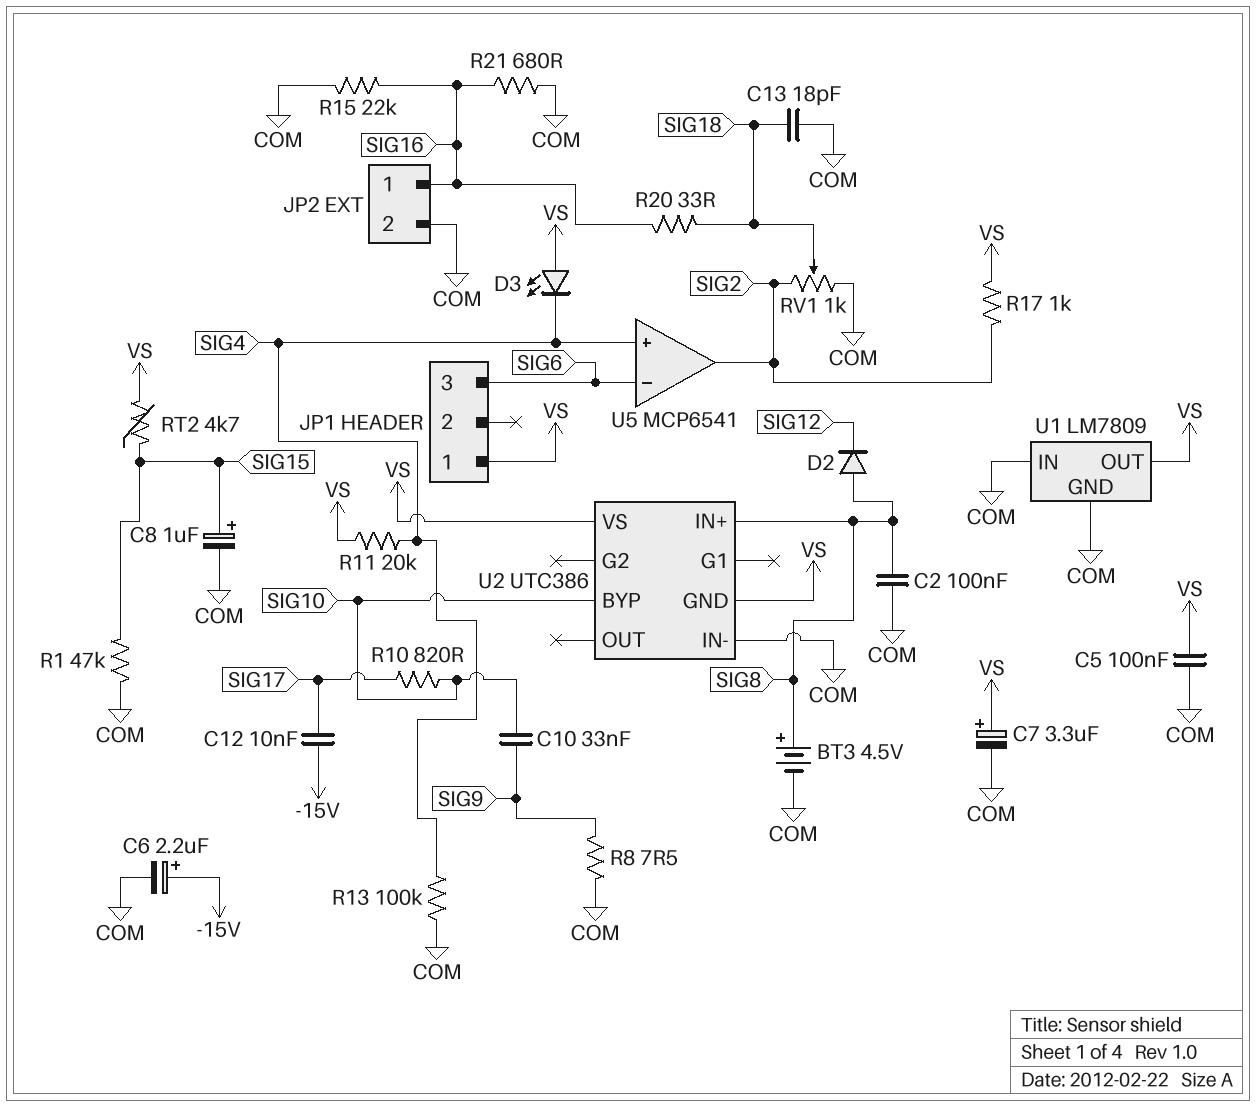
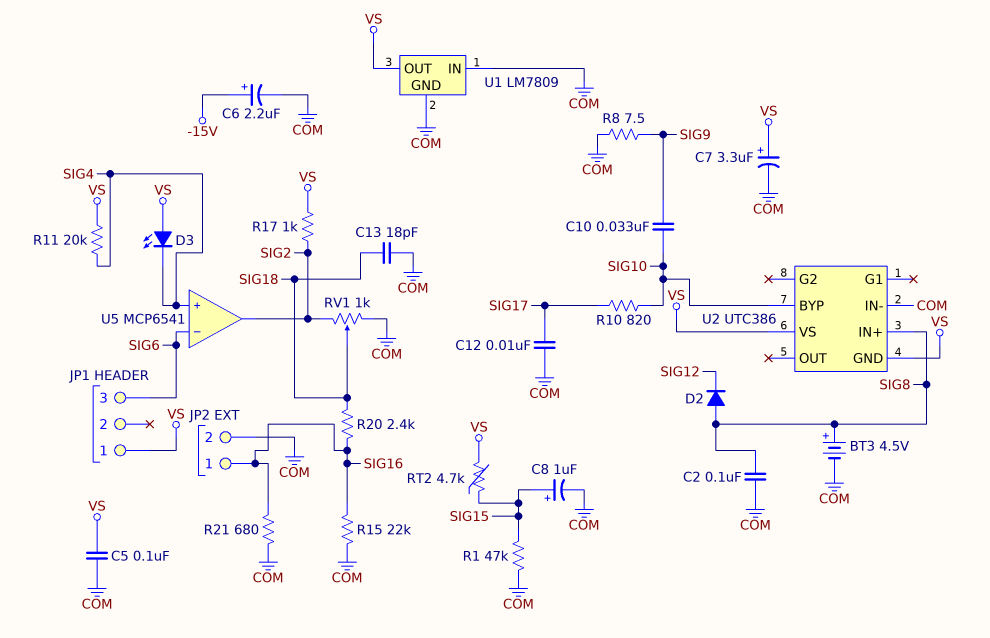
C12: 10nF (-15V, SIG17) -> 10nF (COM, SIG17)
R13: 100k (COM, SIG4) -> none
R20: 33 (SIG16, SIG18) -> 2.4k (SIG16, SIG18)

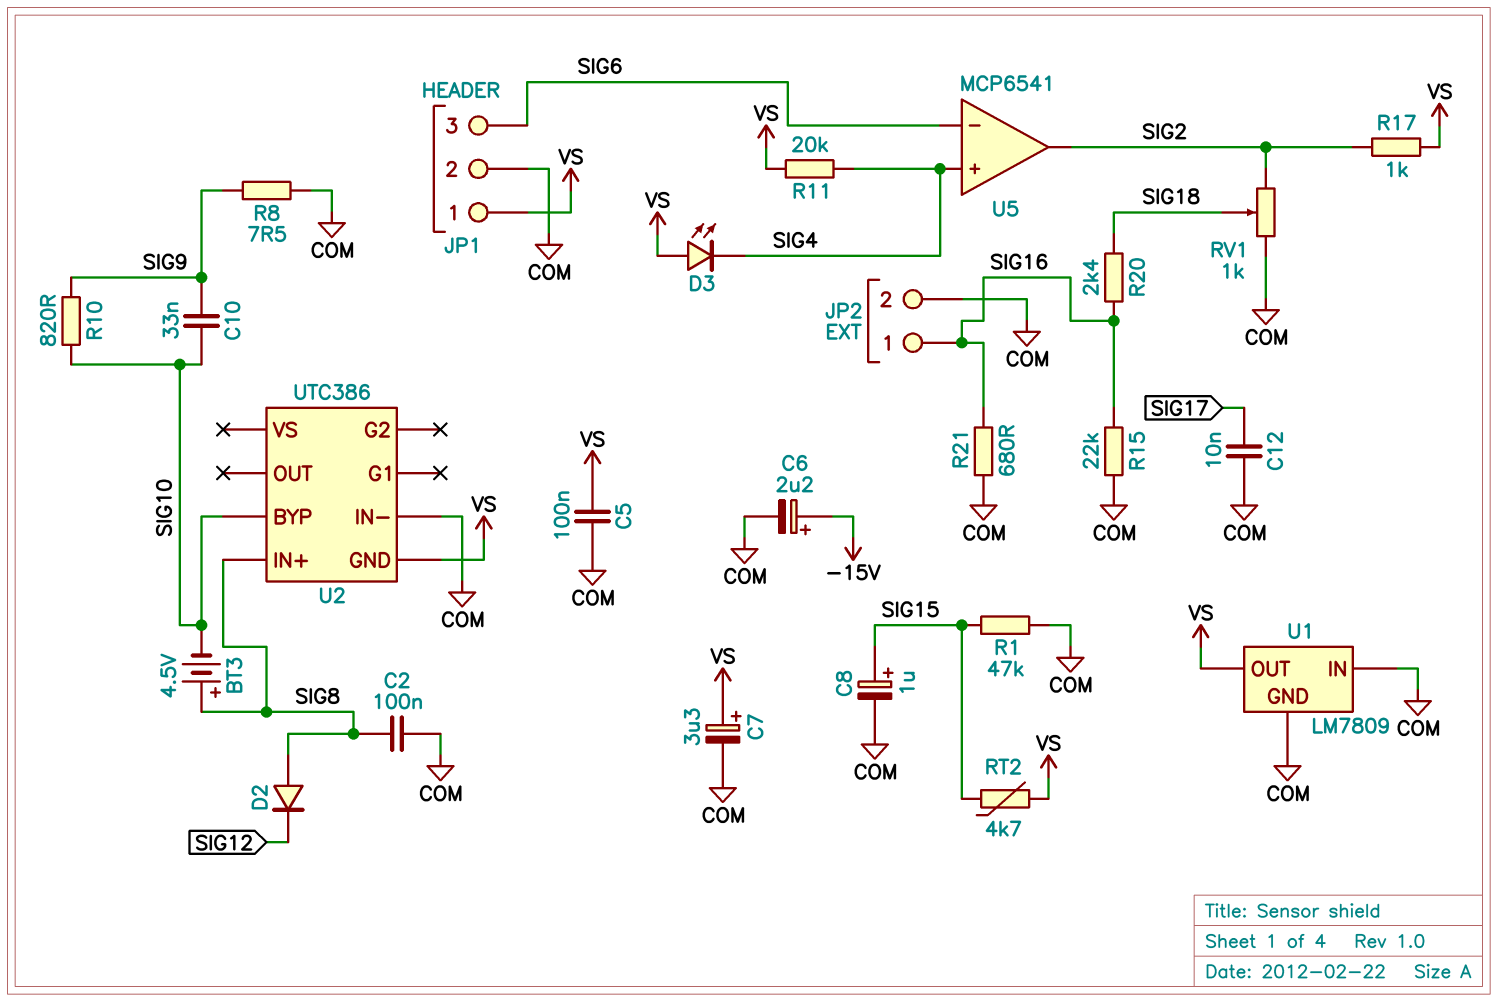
BT3: 4.5V (plus SIG8, minus COM) -> 4.5V (plus SIG8, minus SIG10)
C13: 18pF (COM, SIG18) -> none
JP1 pin 2: none -> COM
R10: 820 (SIG10, SIG17) -> 820 (SIG9, SIG10)
U2 pin VS: VS -> none

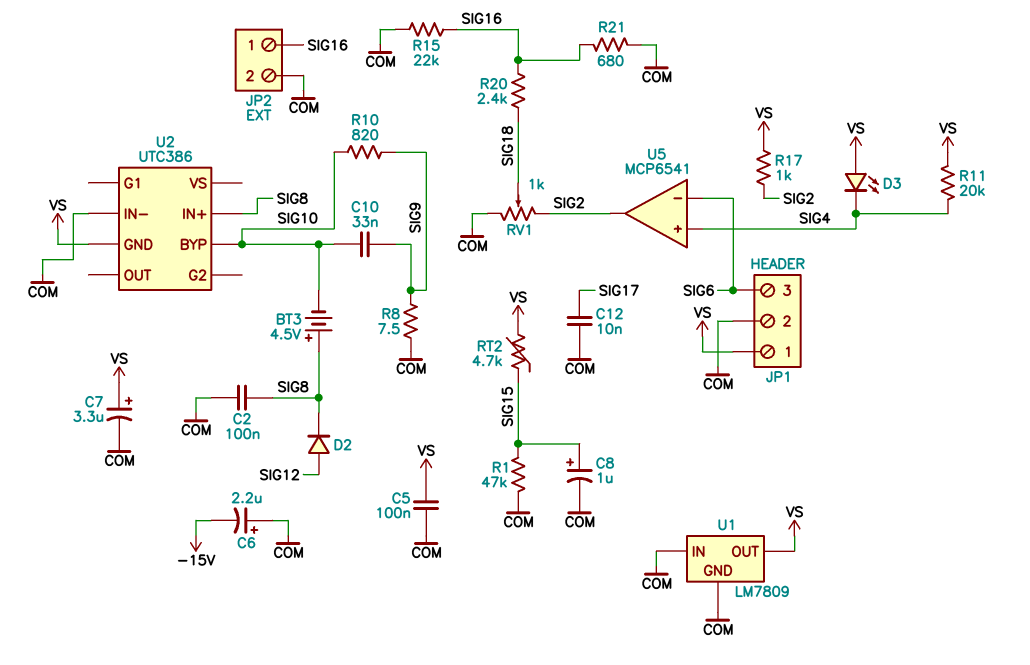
C6: 2.2uF (plus -15V, minus COM) -> 2.2uF (plus COM, minus -15V)
D2: diode (A SIG8, K SIG12) -> diode (A SIG12, K SIG8)

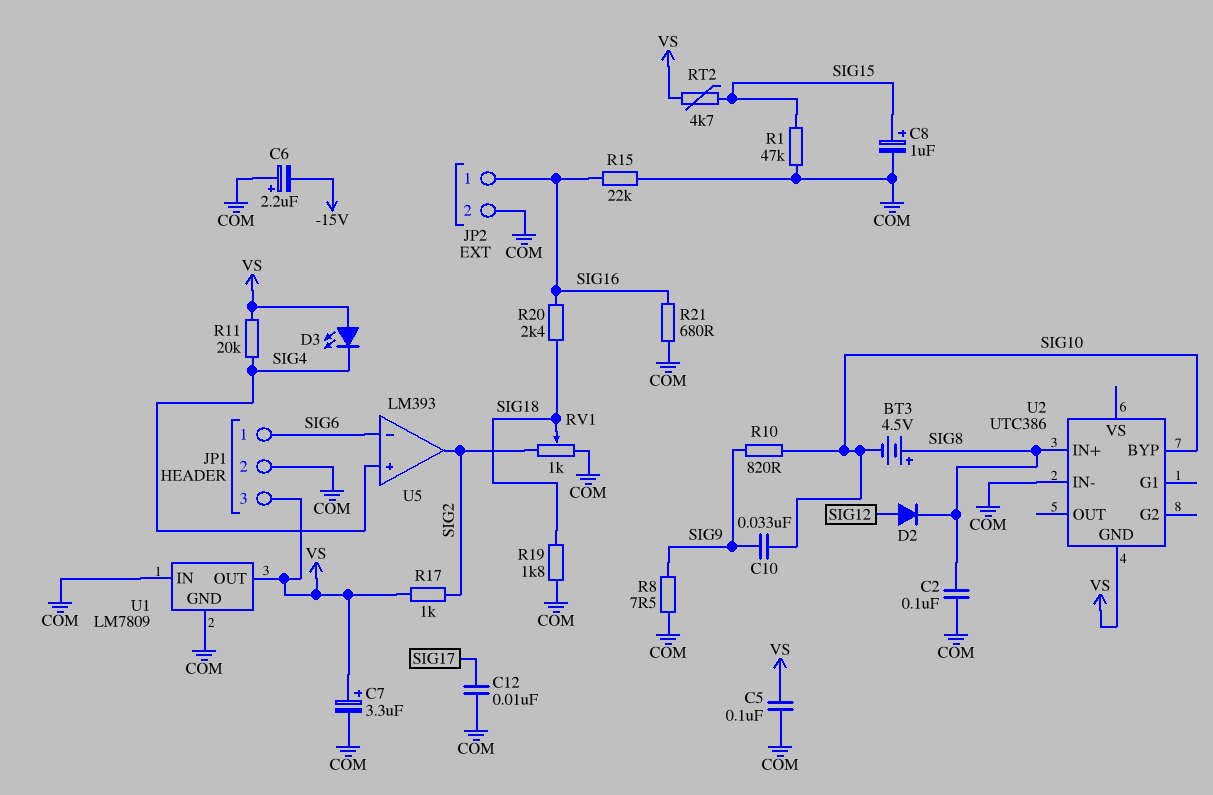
JP1 pin 1: VS -> SIG6
JP1 pin 3: SIG6 -> VS
R19: none -> 1.8k (COM, SIG18)
U5: MCP6541 -> LM393

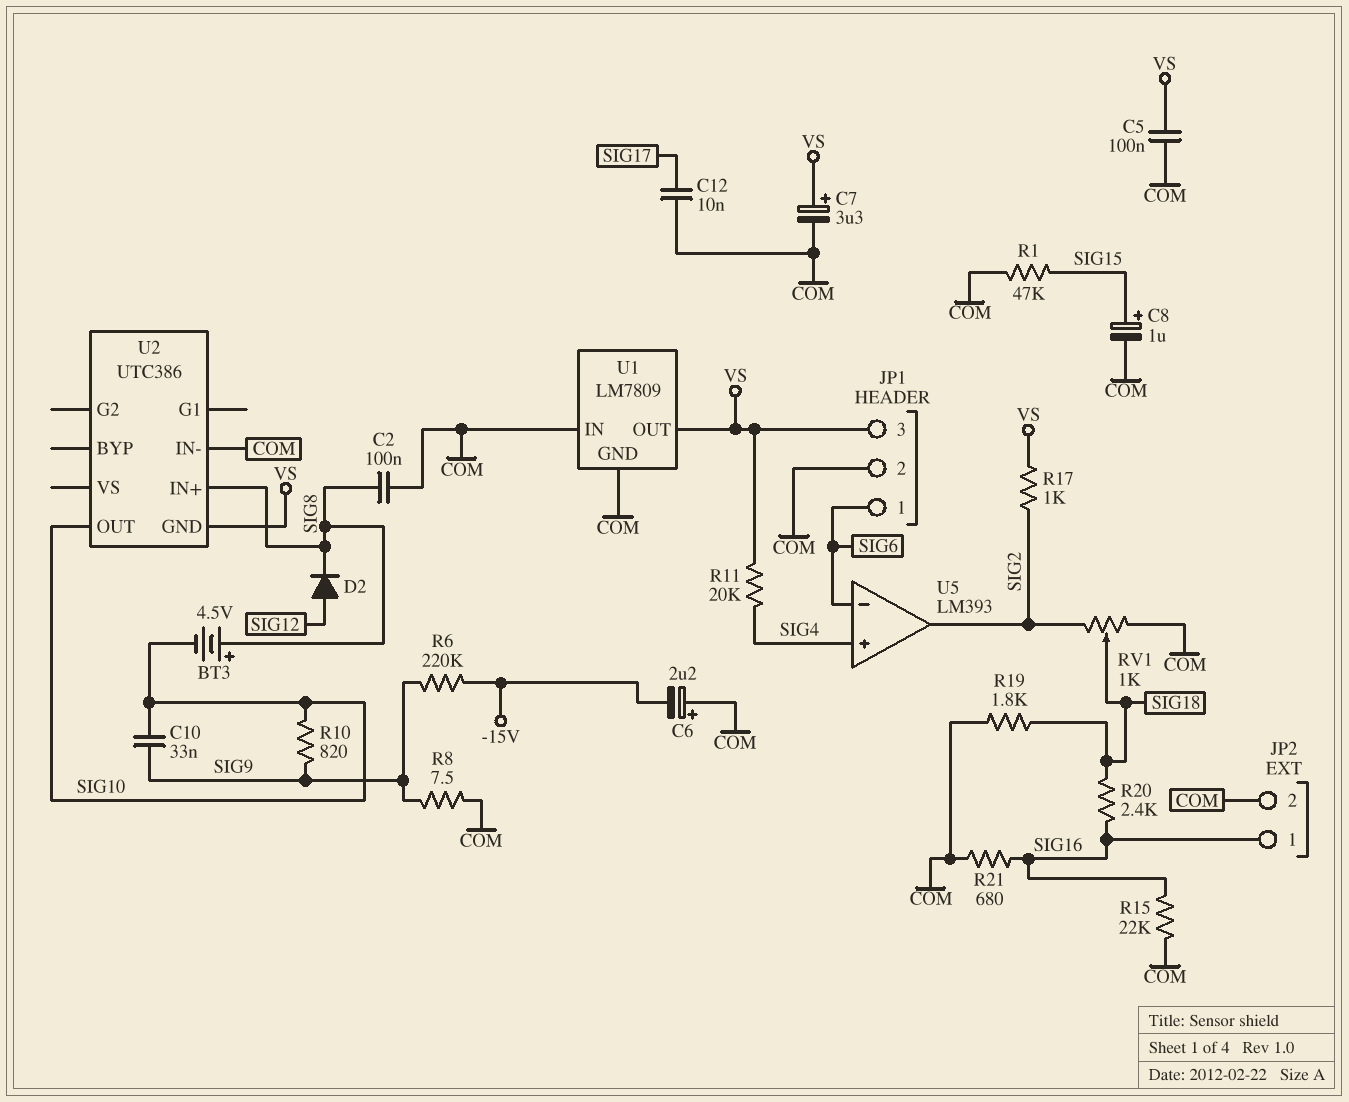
D3: LED (A VS, K SIG4) -> none
R6: none -> 220k (-15V, SIG9)
RT2: 4.7k (SIG15, VS) -> none
U2 pin BYP: SIG10 -> none
U2 pin OUT: none -> SIG10

